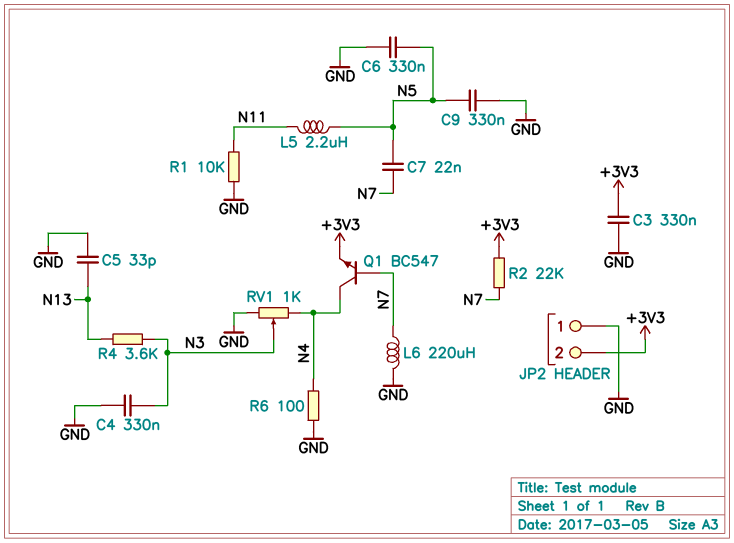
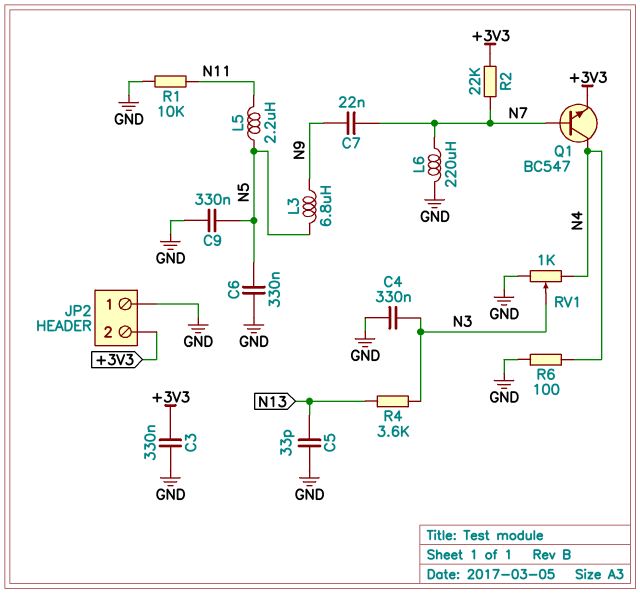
C7: 22nF (N5, N7) -> 22nF (N7, N9)
L3: none -> 6.8uH (N5, N9)

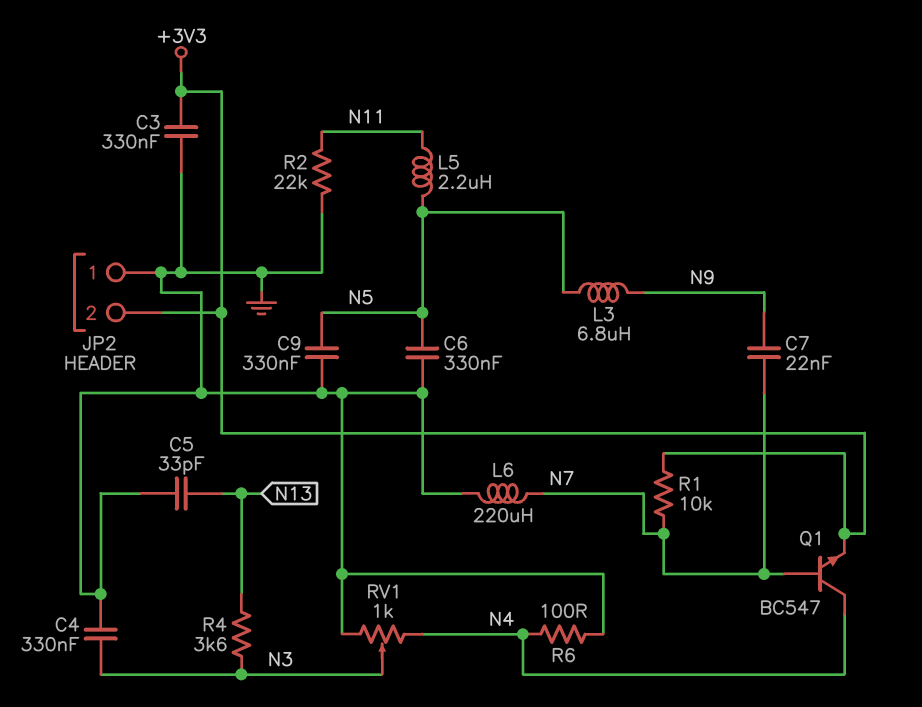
R1: 10k (GND, N11) -> 10k (+3V3, N7)
R2: 22k (+3V3, N7) -> 22k (GND, N11)

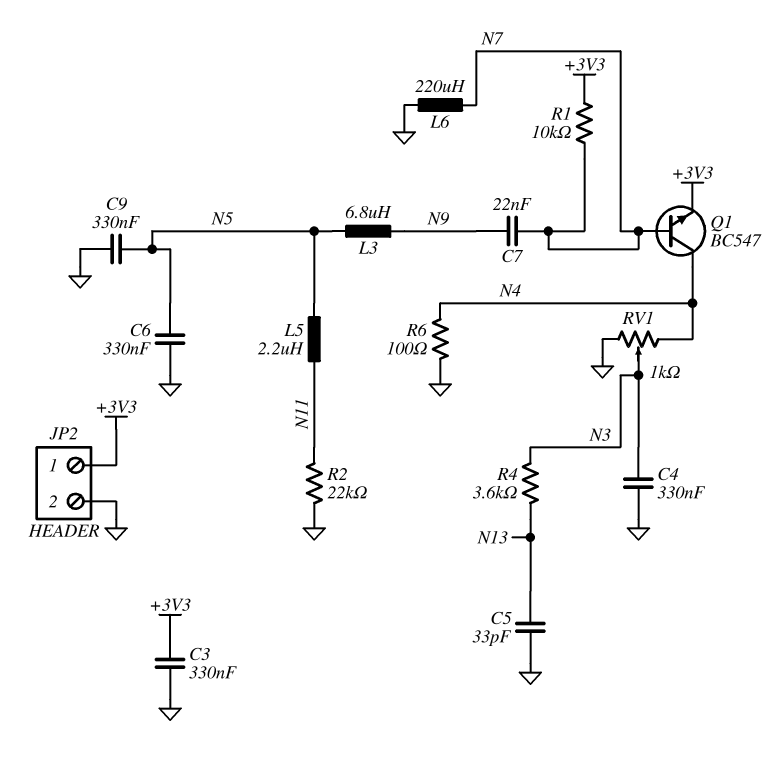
JP2 pin 1: GND -> +3V3
JP2 pin 2: +3V3 -> GND

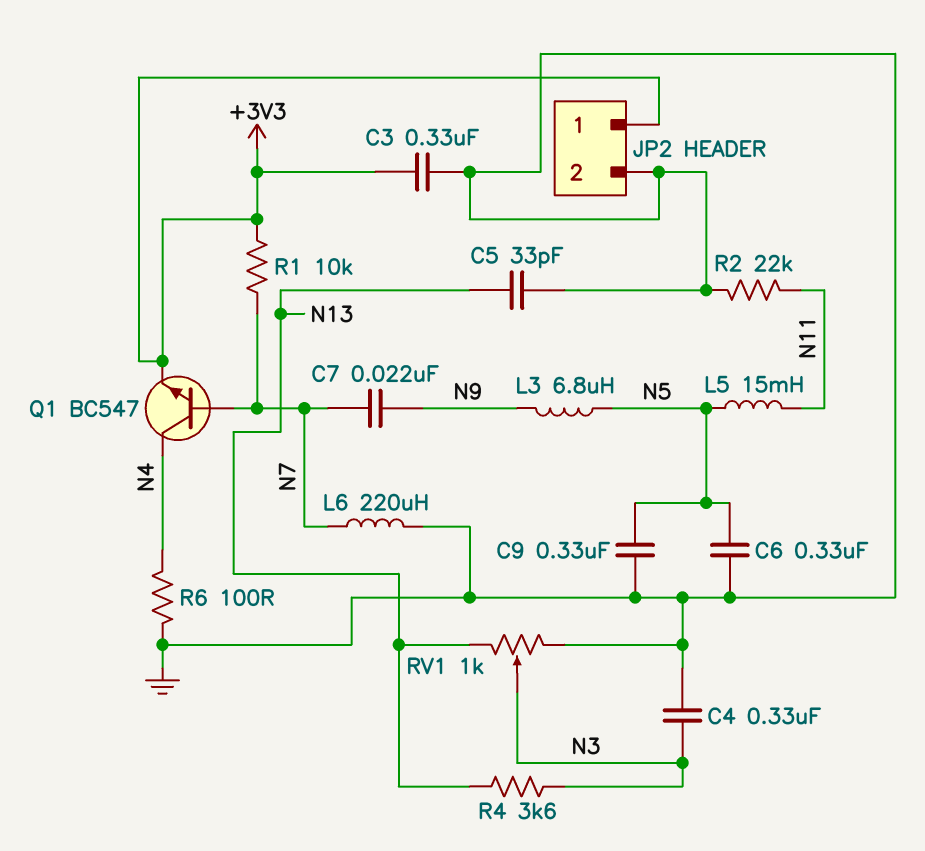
L5: 2.2uH (N5, N11) -> 15mH (N5, N11)
RV1: 1k (GND, N4, wiper N3) -> 1k (GND, N13, wiper N3)

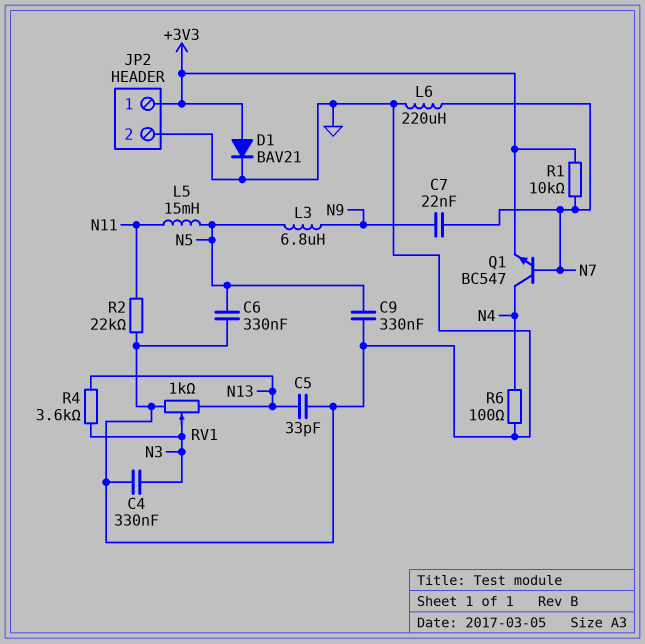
C3: 330nF (+3V3, GND) -> none
D1: none -> diode BAV21 (A +3V3, K GND)

